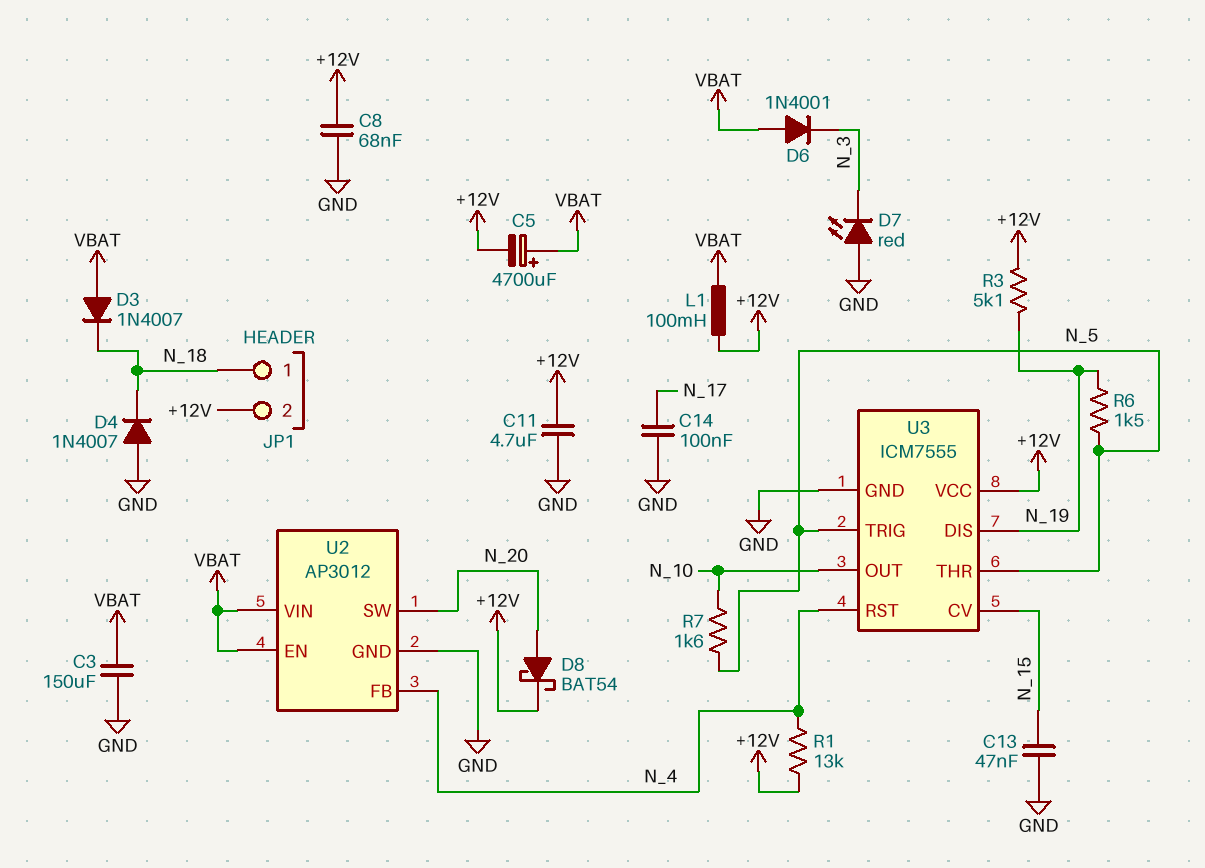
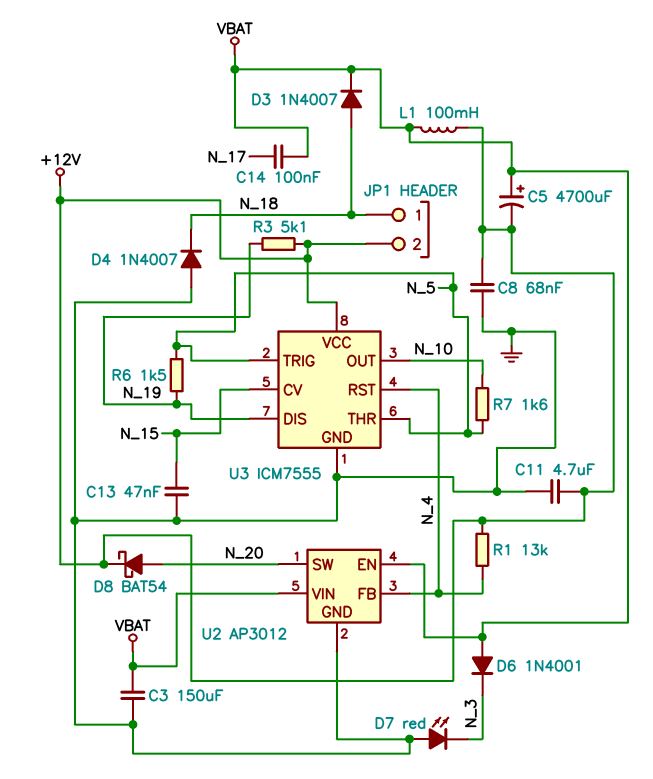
C14: 100nF (GND, N_17) -> 100nF (N_17, VBAT)
D3: diode 1N4007 (A VBAT, K N_18) -> diode 1N4007 (A N_18, K VBAT)

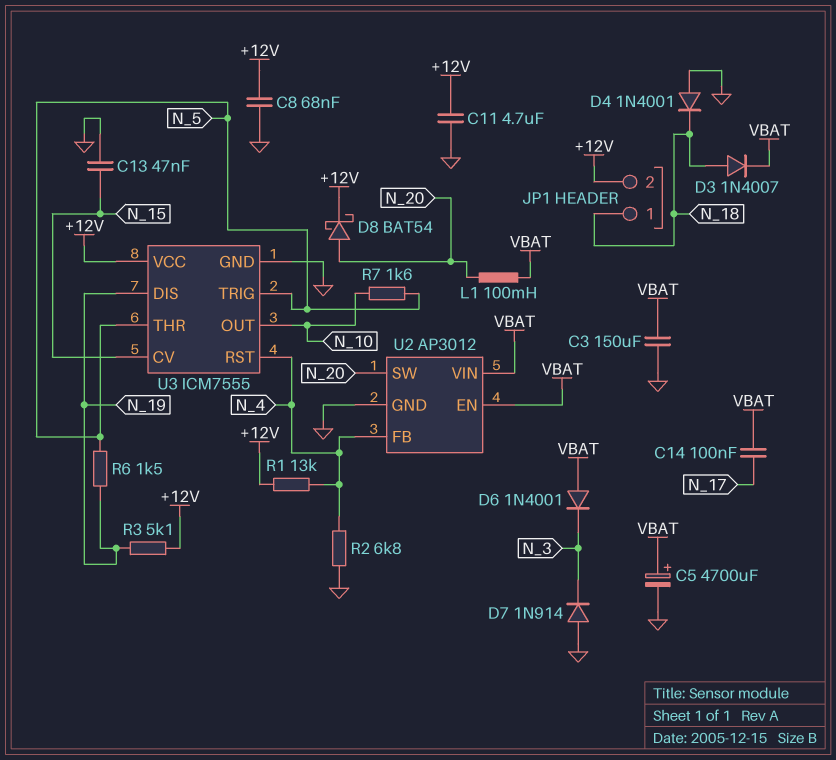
C5: 4700uF (plus VBAT, minus +12V) -> 4700uF (plus VBAT, minus GND)
D4: diode 1N4007 (A GND, K N_18) -> diode 1N4001 (A GND, K N_18)
D7: LED red (A GND, K N_3) -> diode 1N914 (A GND, K N_3)
L1: 100mH (+12V, VBAT) -> 100mH (N_20, VBAT)
R2: none -> 6.8k (GND, N_4)

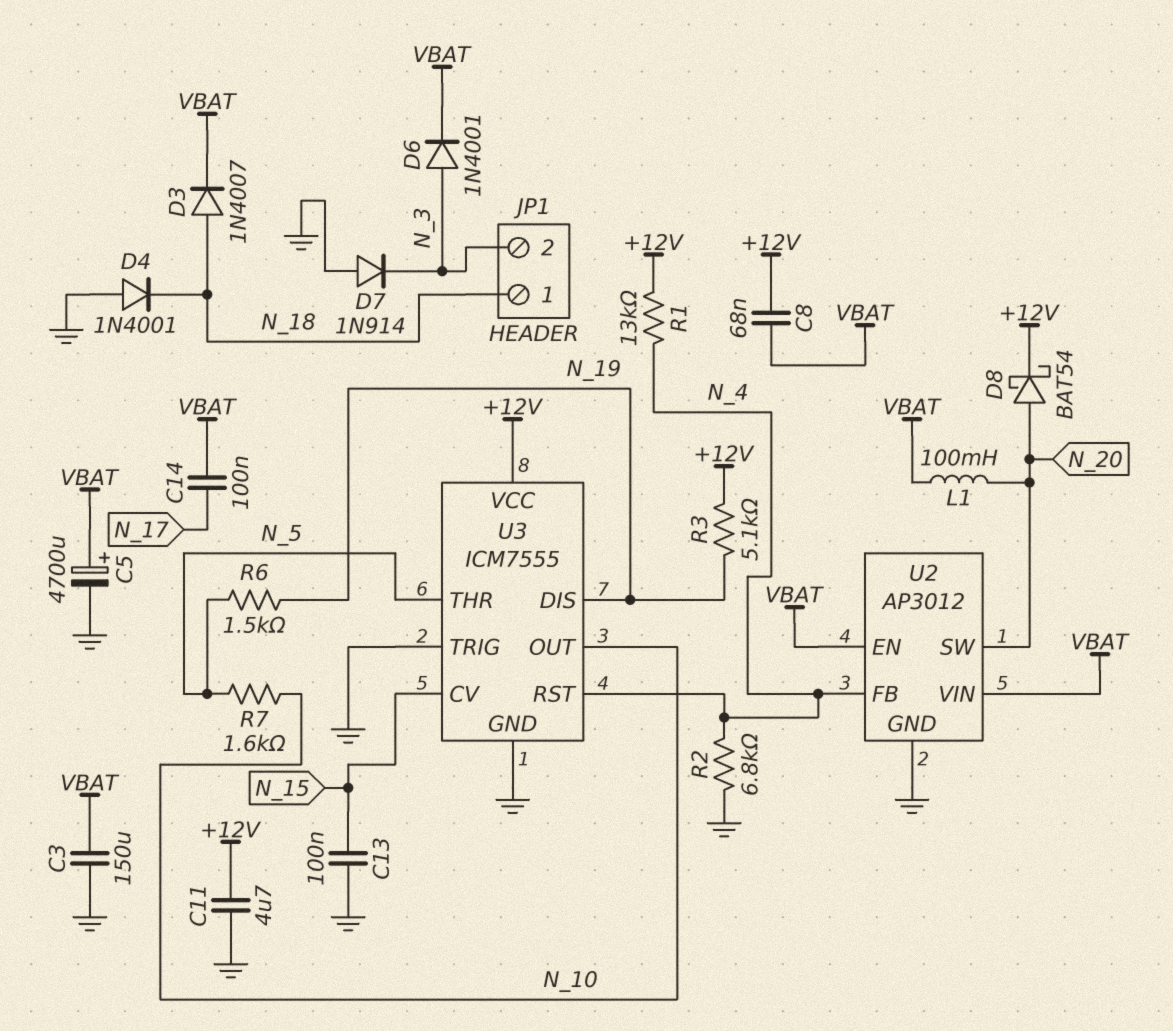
C8: 68nF (+12V, GND) -> 68nF (+12V, VBAT)
C13: 47nF (GND, N_15) -> 100nF (GND, N_15)
D6: diode 1N4001 (A VBAT, K N_3) -> diode 1N4001 (A N_3, K VBAT)
JP1 pin 2: +12V -> N_3
U3 pin TRIG: N_5 -> GND

